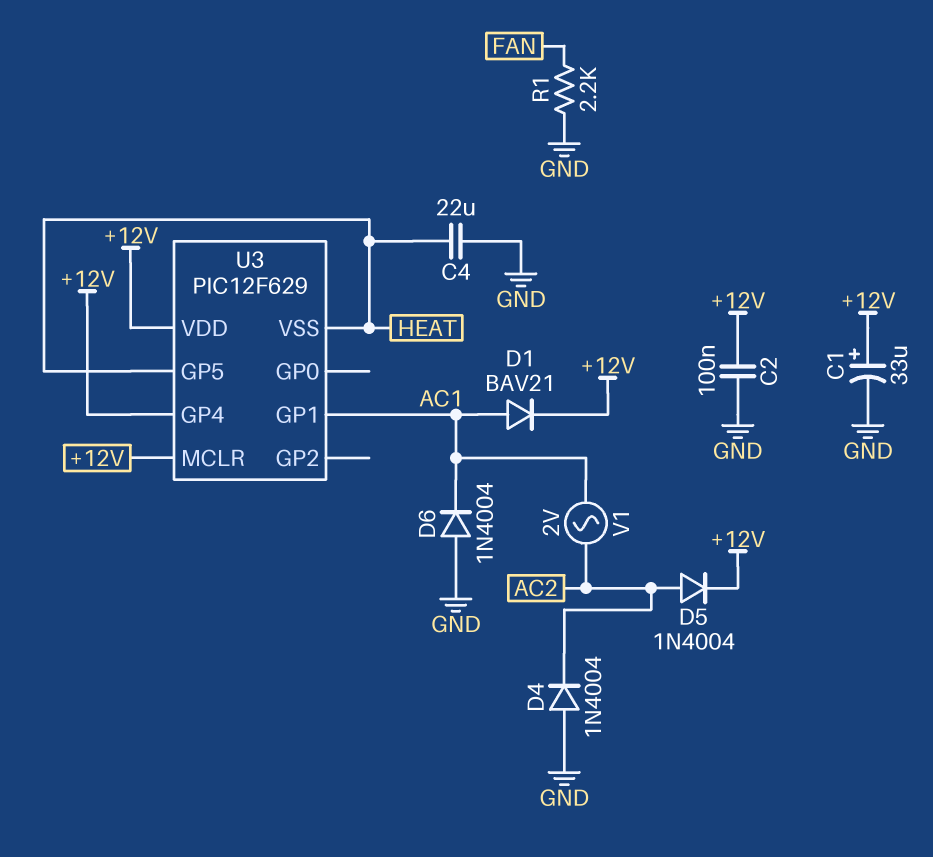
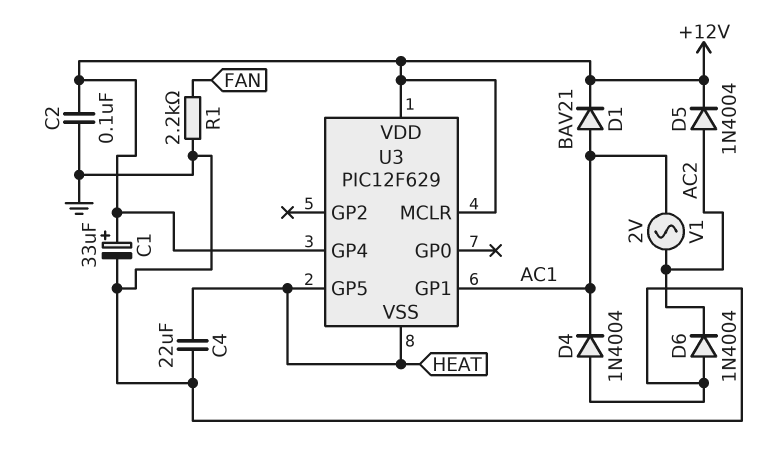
D4: diode 1N4004 (A GND, K AC2) -> diode 1N4004 (A GND, K AC1)
D6: diode 1N4004 (A GND, K AC1) -> diode 1N4004 (A GND, K AC2)

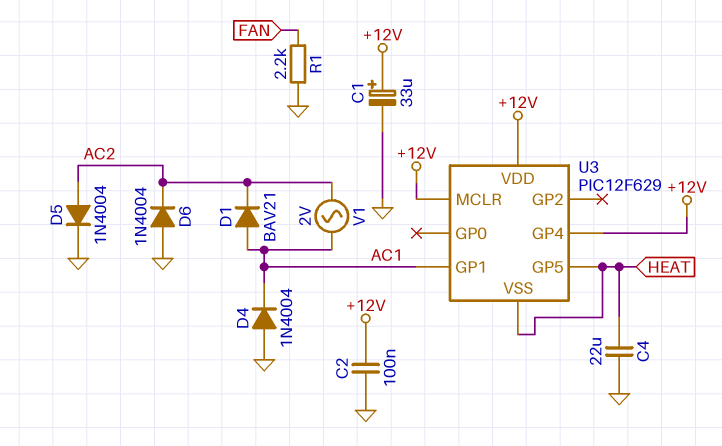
D1: diode BAV21 (A AC1, K +12V) -> diode BAV21 (A AC1, K AC2)
D5: diode 1N4004 (A AC2, K +12V) -> diode 1N4004 (A AC2, K GND)

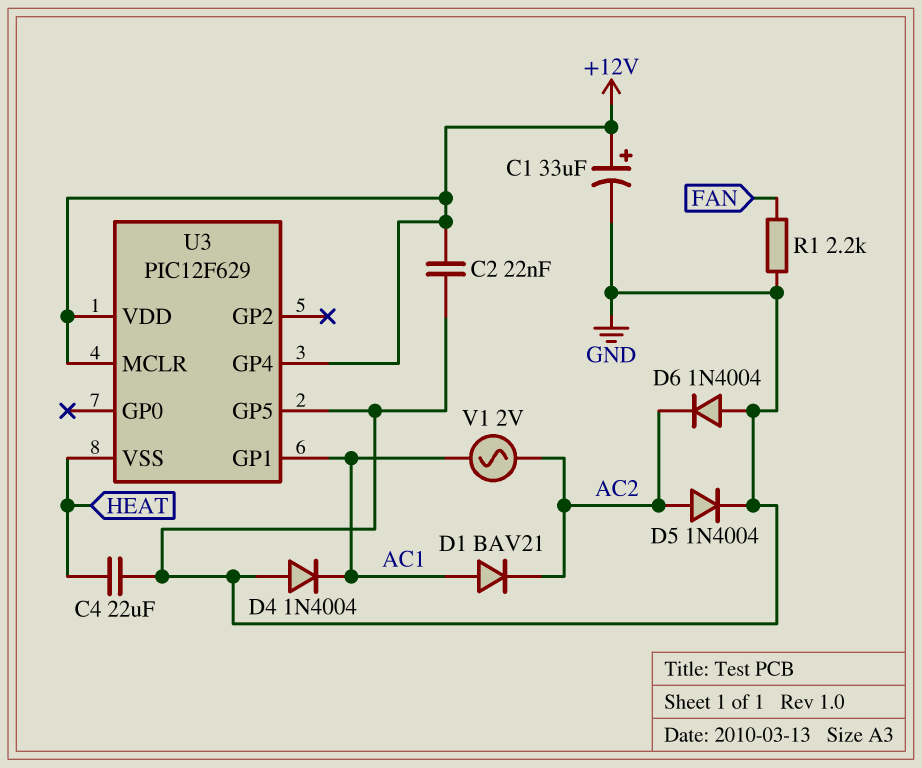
C2: 100nF (+12V, GND) -> 22nF (+12V, GND)
U3 pin GP5: HEAT -> GND

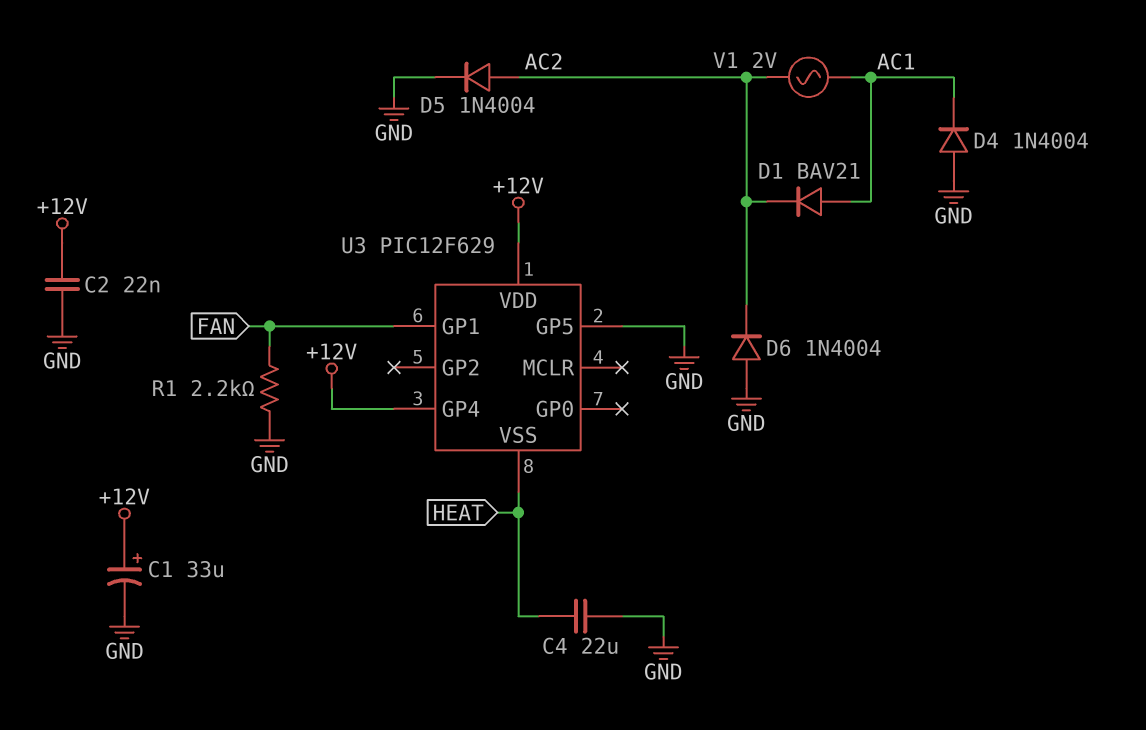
U3 pin GP1: AC1 -> FAN
U3 pin MCLR: +12V -> none

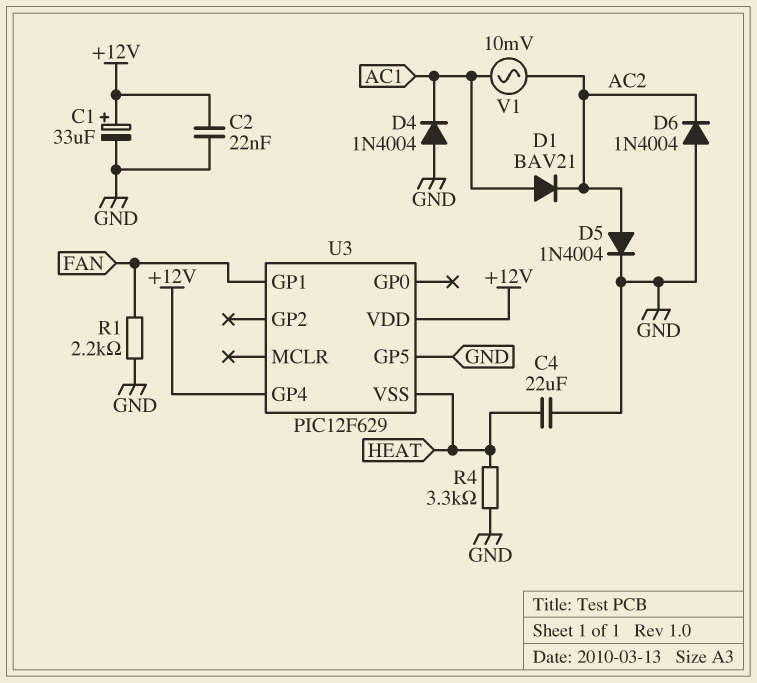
R4: none -> 3.3k (GND, HEAT)
V1: AC 2V (AC1, AC2) -> AC 10mV (AC1, AC2)

